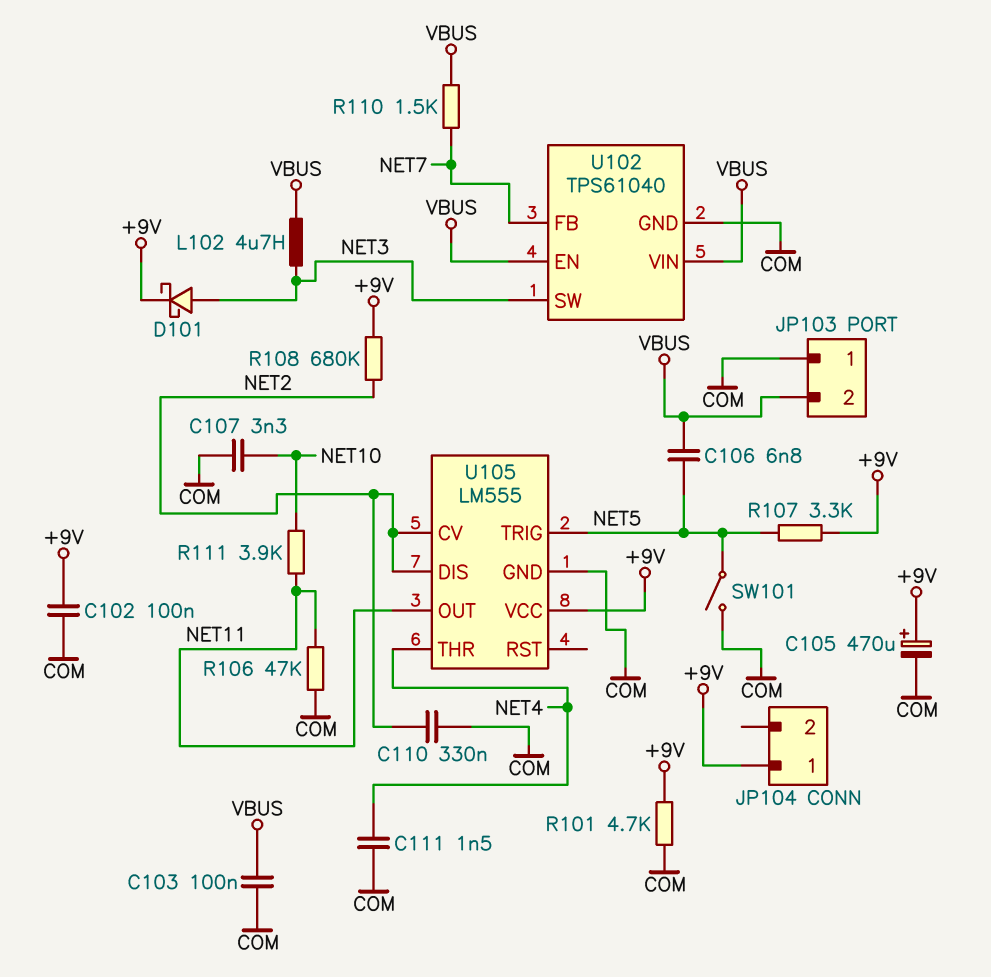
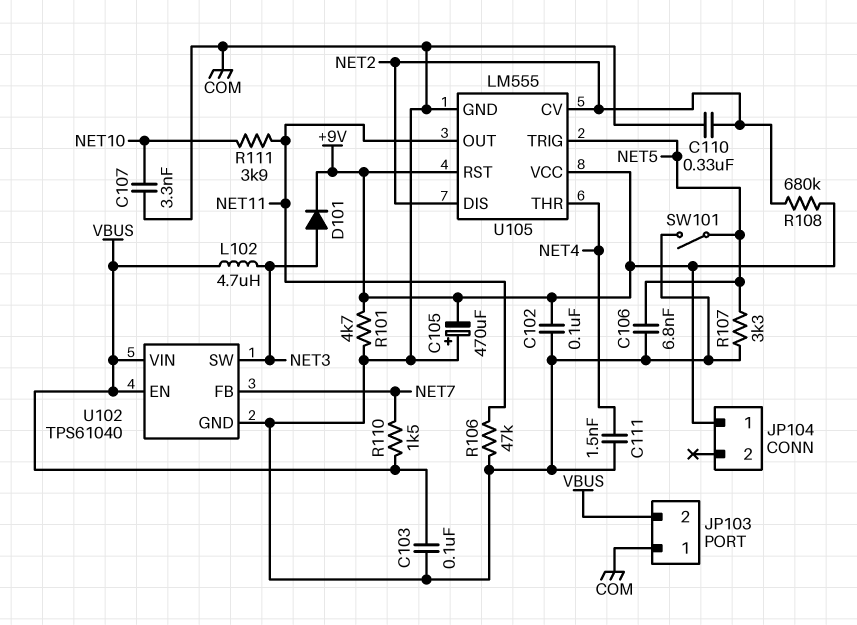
C105: 470uF (plus +9V, minus COM) -> 470uF (plus COM, minus +9V)
C106: 6.8nF (NET5, VBUS) -> 6.8nF (COM, NET5)
D101: schottky (A NET3, K +9V) -> diode (A NET3, K +9V)
R107: 3.3k (+9V, NET5) -> 3.3k (COM, NET5)
U105 pin RST: none -> +9V

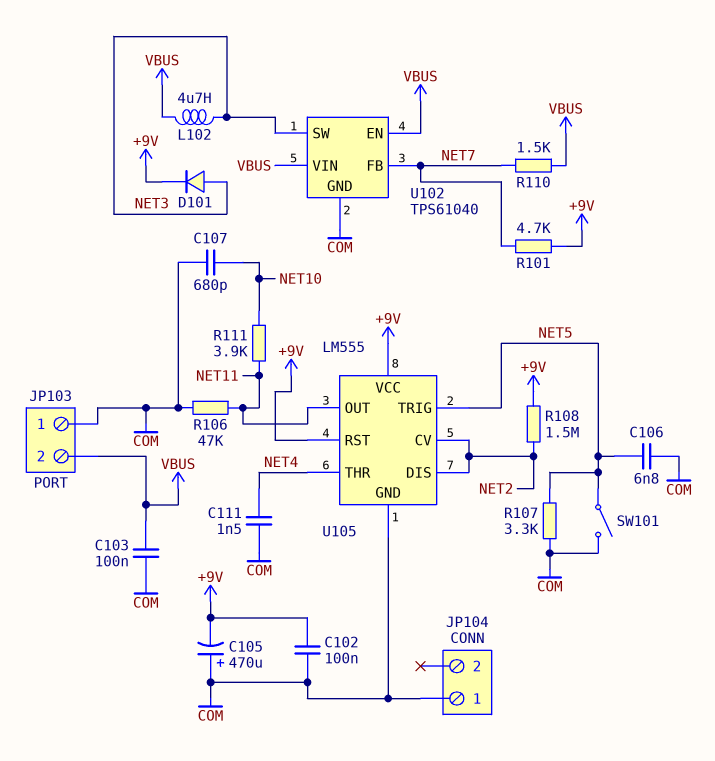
C107: 3.3nF (COM, NET10) -> 680pF (COM, NET10)
C110: 330nF (COM, NET2) -> none
JP104 pin 1: +9V -> COM
R101: 4.7k (+9V, COM) -> 4.7k (+9V, NET7)
R108: 680k (+9V, NET2) -> 1.5M (+9V, NET2)

